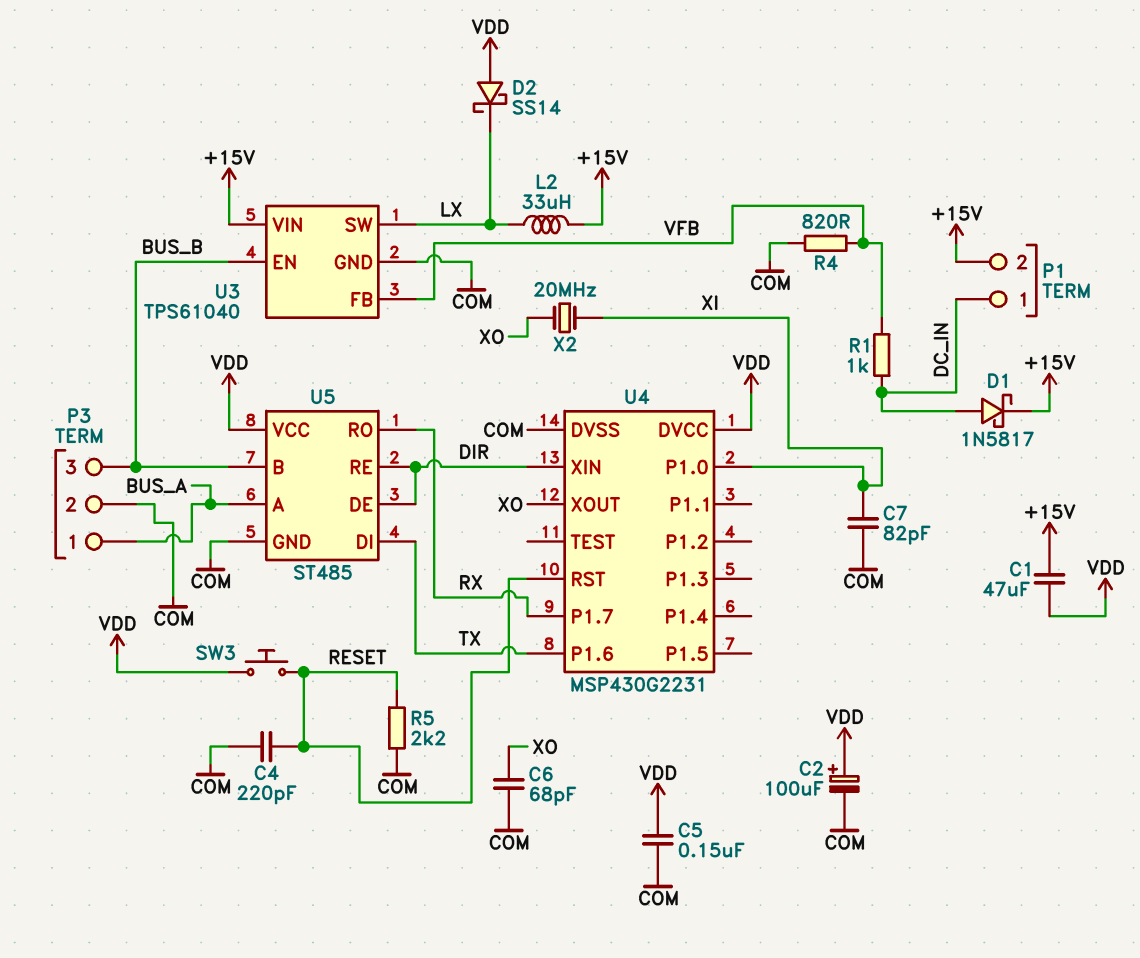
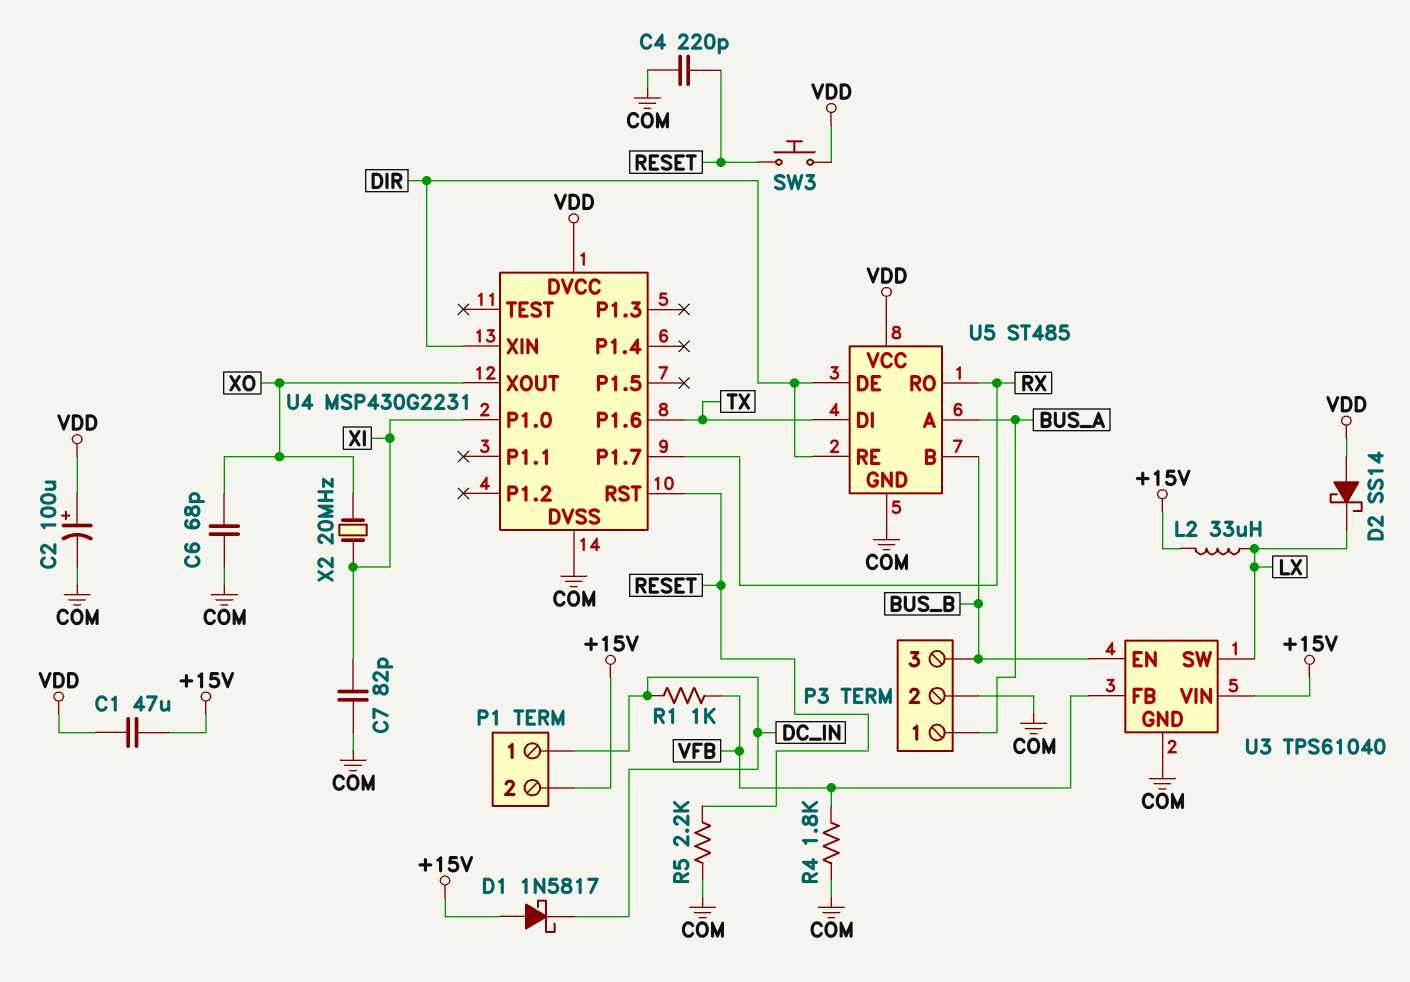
C5: 150nF (COM, VDD) -> none
D1: schottky 1N5817 (A DC_IN, K +15V) -> schottky 1N5817 (A +15V, K DC_IN)
R4: 820 (COM, VFB) -> 1.8k (COM, VFB)

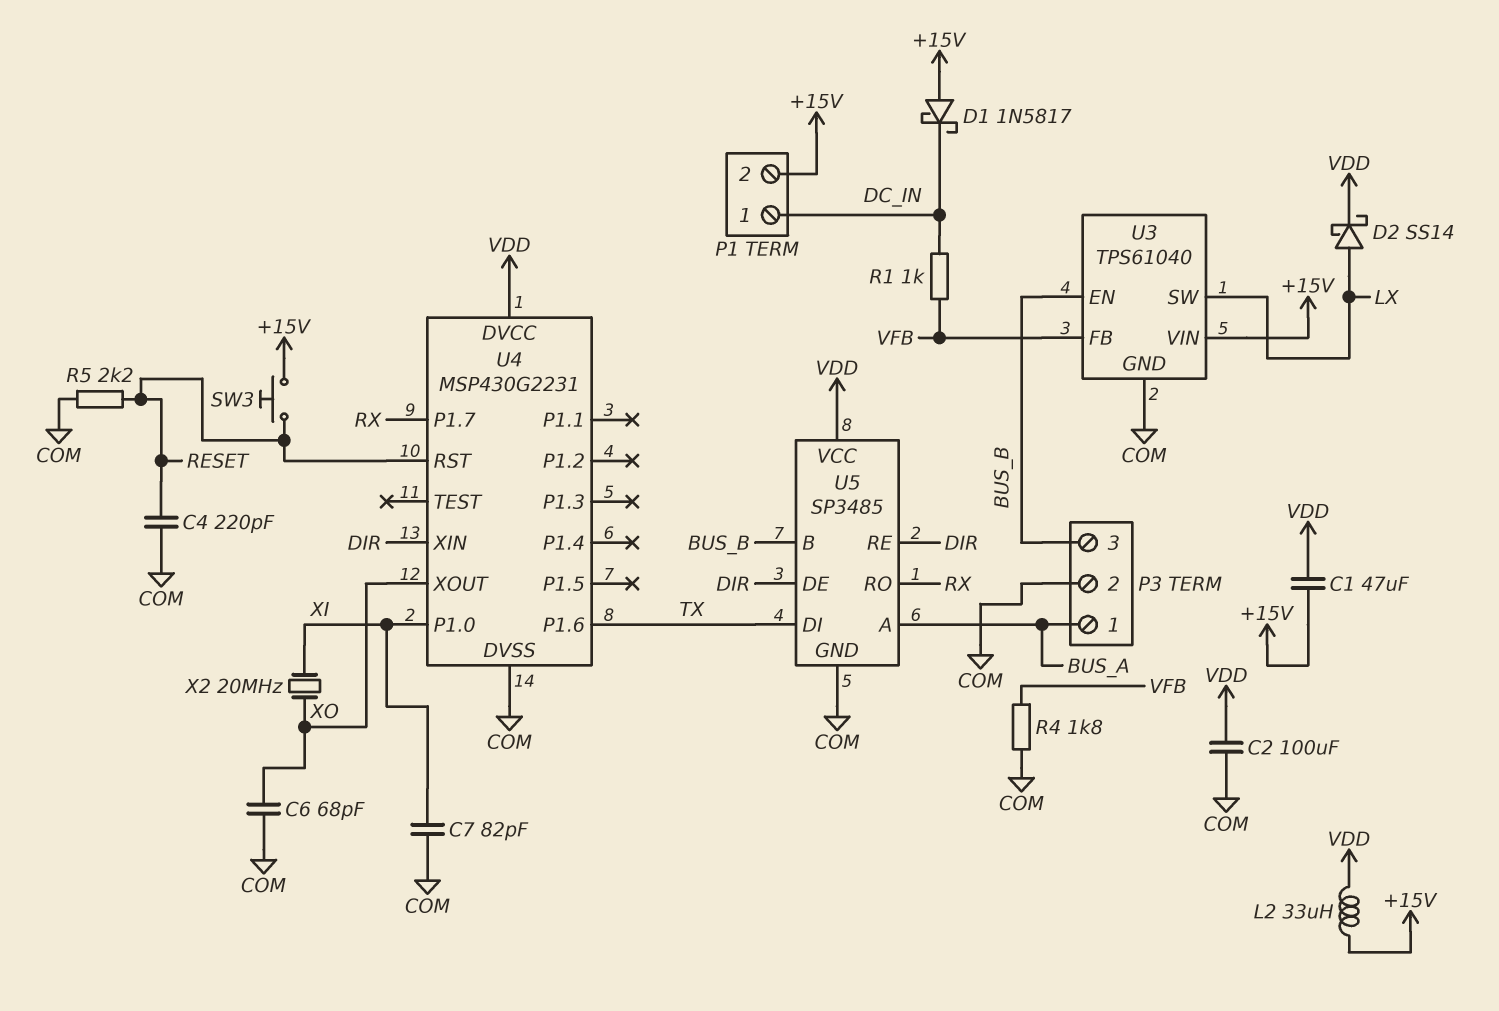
C2: 100uF (plus VDD, minus COM) -> 100uF (COM, VDD)
D2: schottky SS14 (A VDD, K LX) -> schottky SS14 (A LX, K VDD)
L2: 33uH (+15V, LX) -> 33uH (+15V, VDD)
SW3: button (RESET, VDD) -> button (+15V, RESET)
U5: ST485 -> SP3485

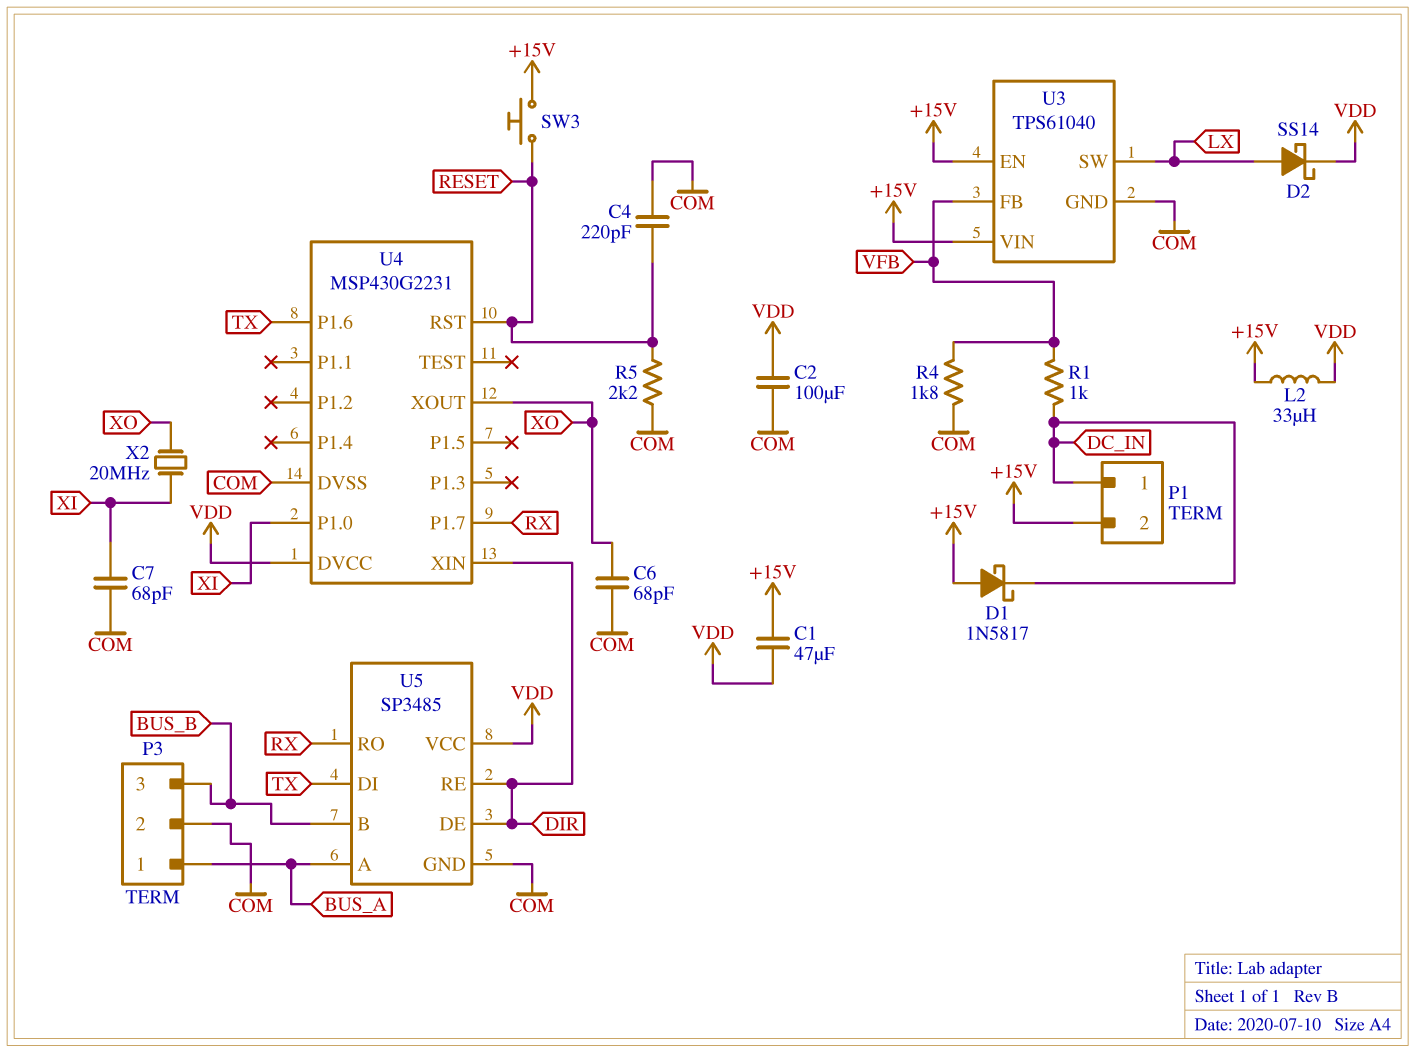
C7: 82pF (COM, XI) -> 68pF (COM, XI)
U3 pin EN: BUS_B -> +15V

